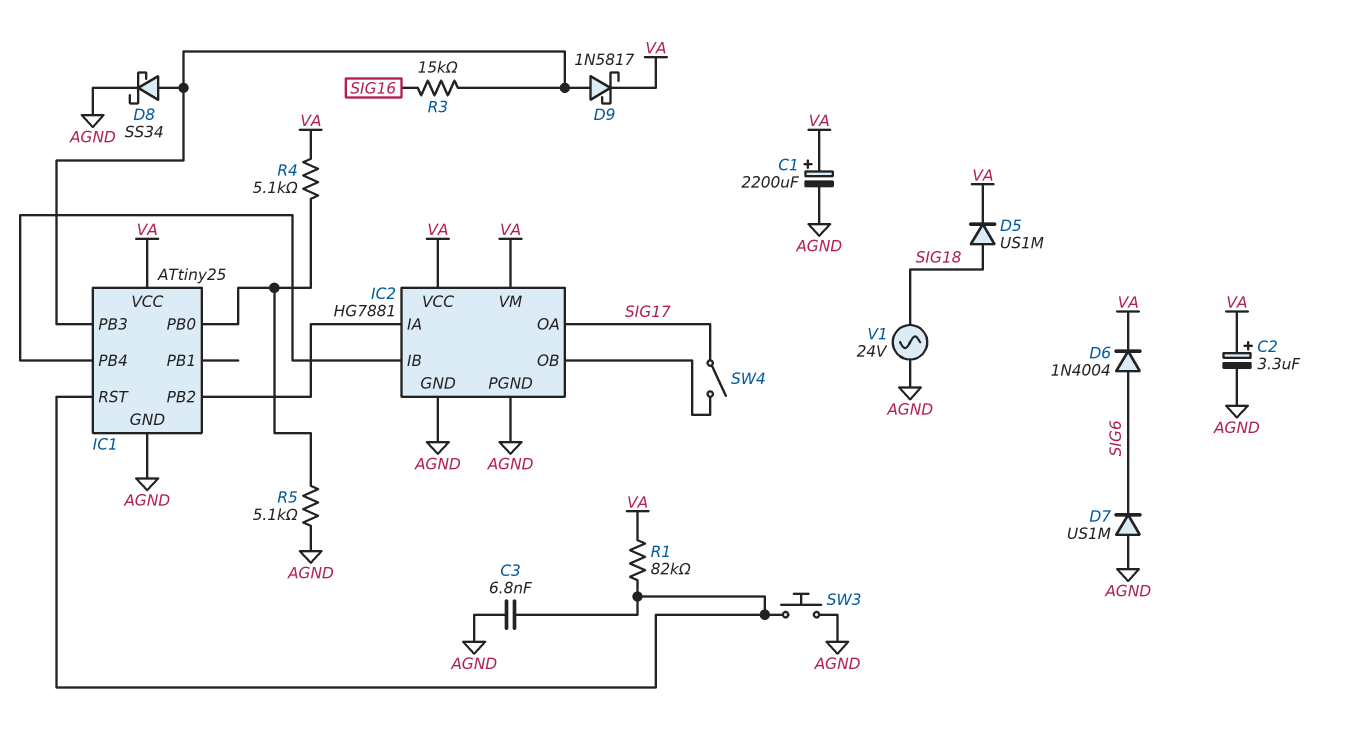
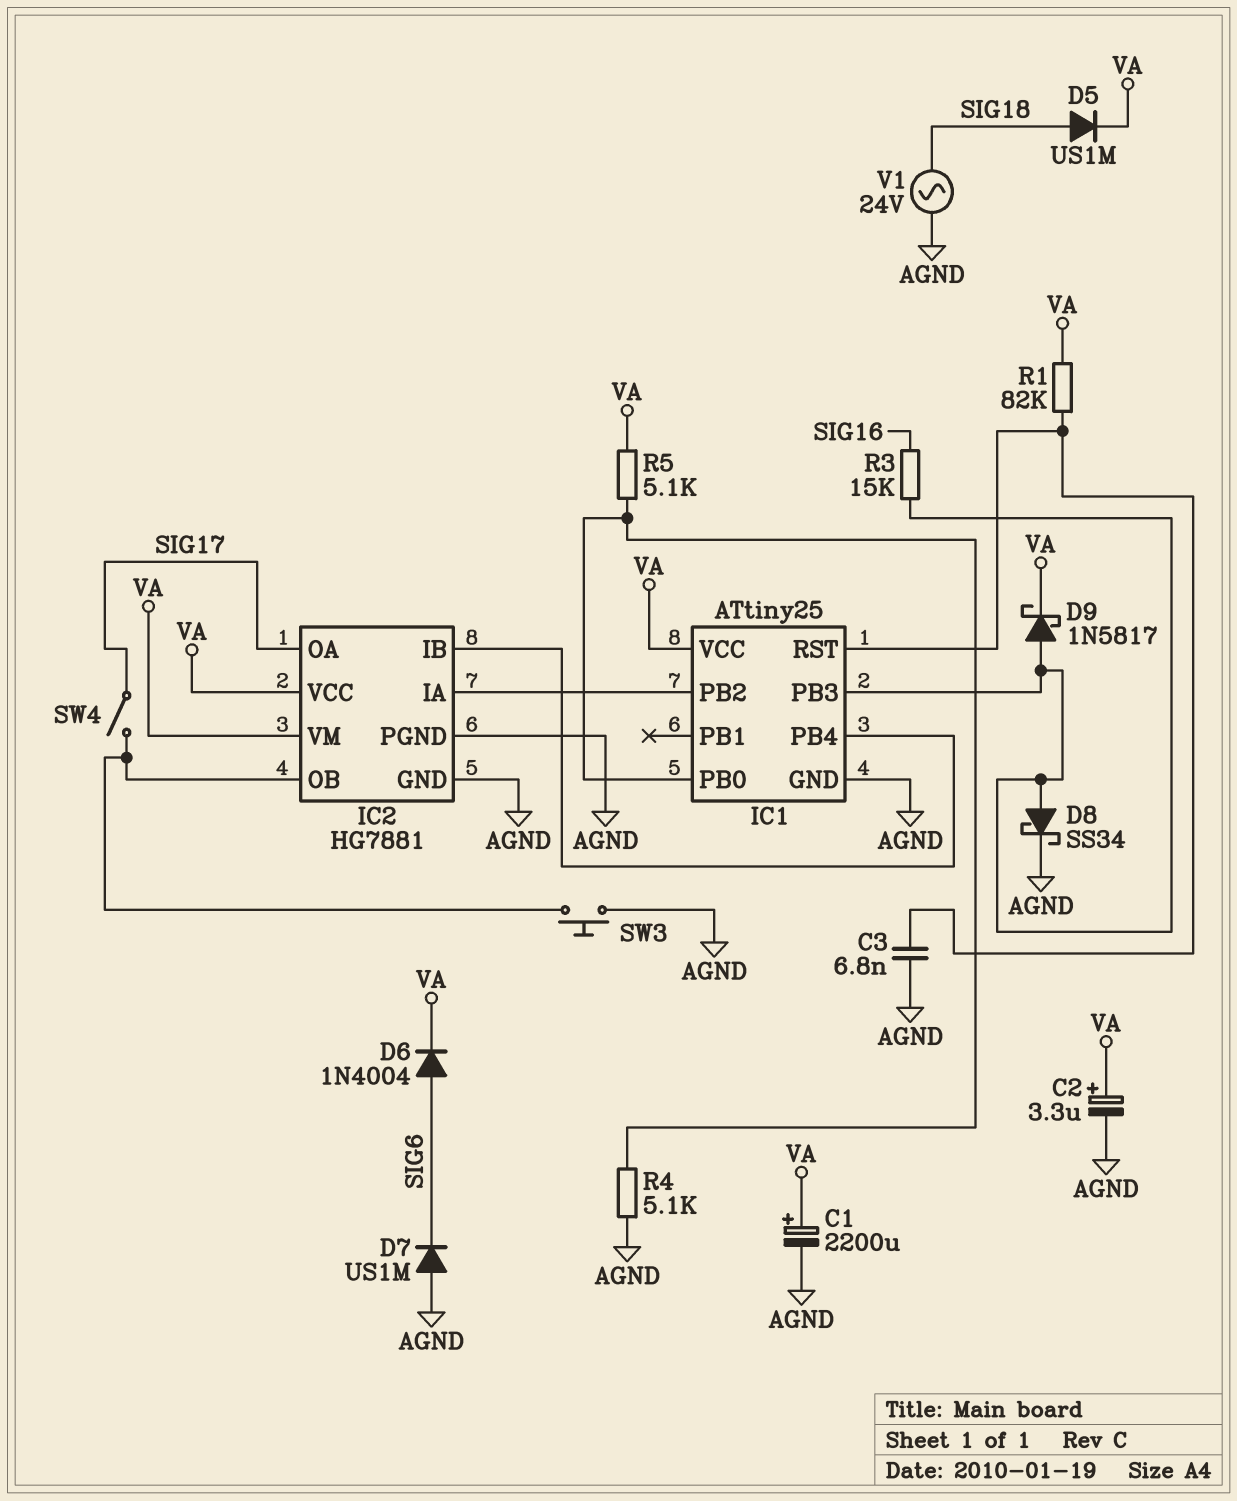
R4: 5.1k (IC1/PB0, VA) -> 5.1k (AGND, IC1/PB0)
R5: 5.1k (AGND, IC1/PB0) -> 5.1k (IC1/PB0, VA)
SW3: button (AGND, IC1/RST) -> button (AGND, IC2/OB)

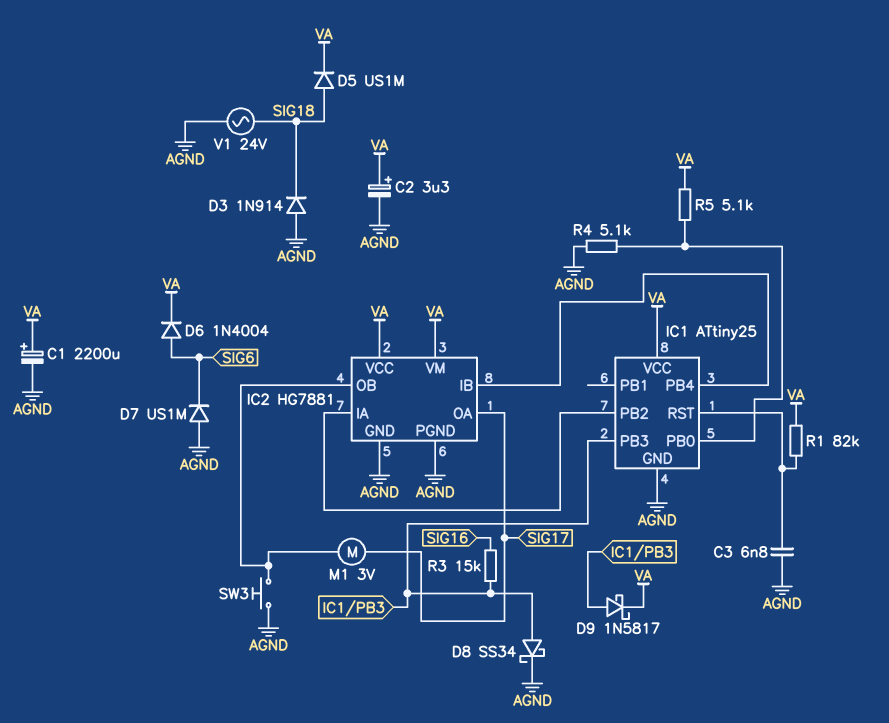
D3: none -> diode 1N914 (A AGND, K SIG18)
M1: none -> motor 3V (IC2/OB, SIG17)
SW4: switch (IC2/OB, SIG17) -> none

